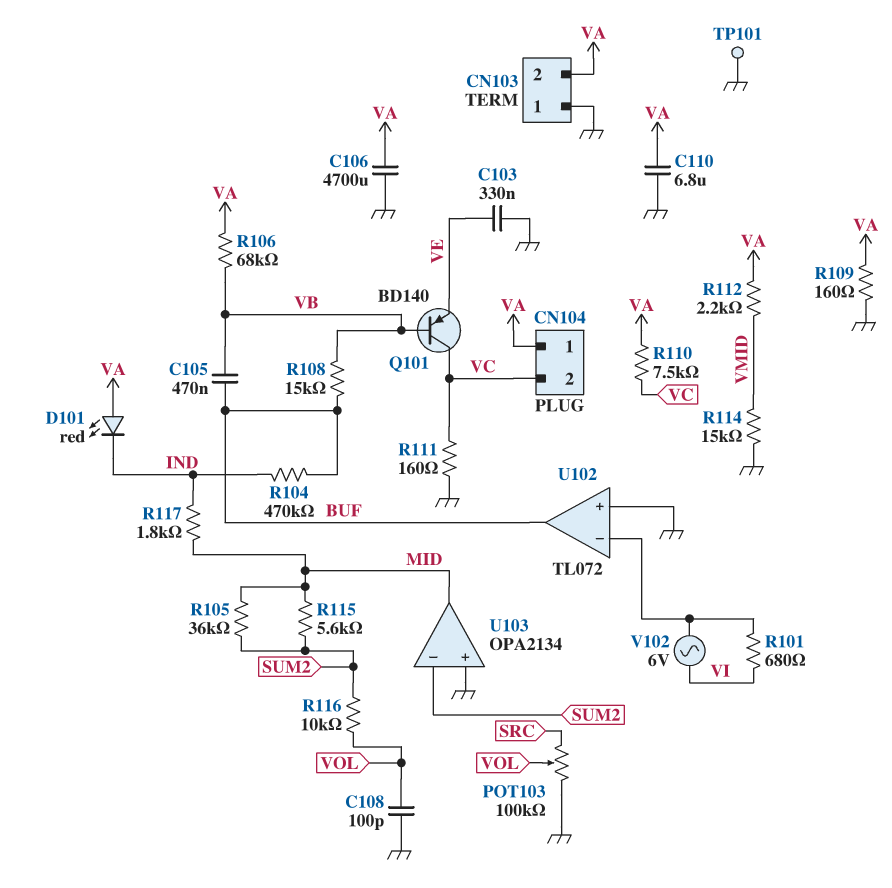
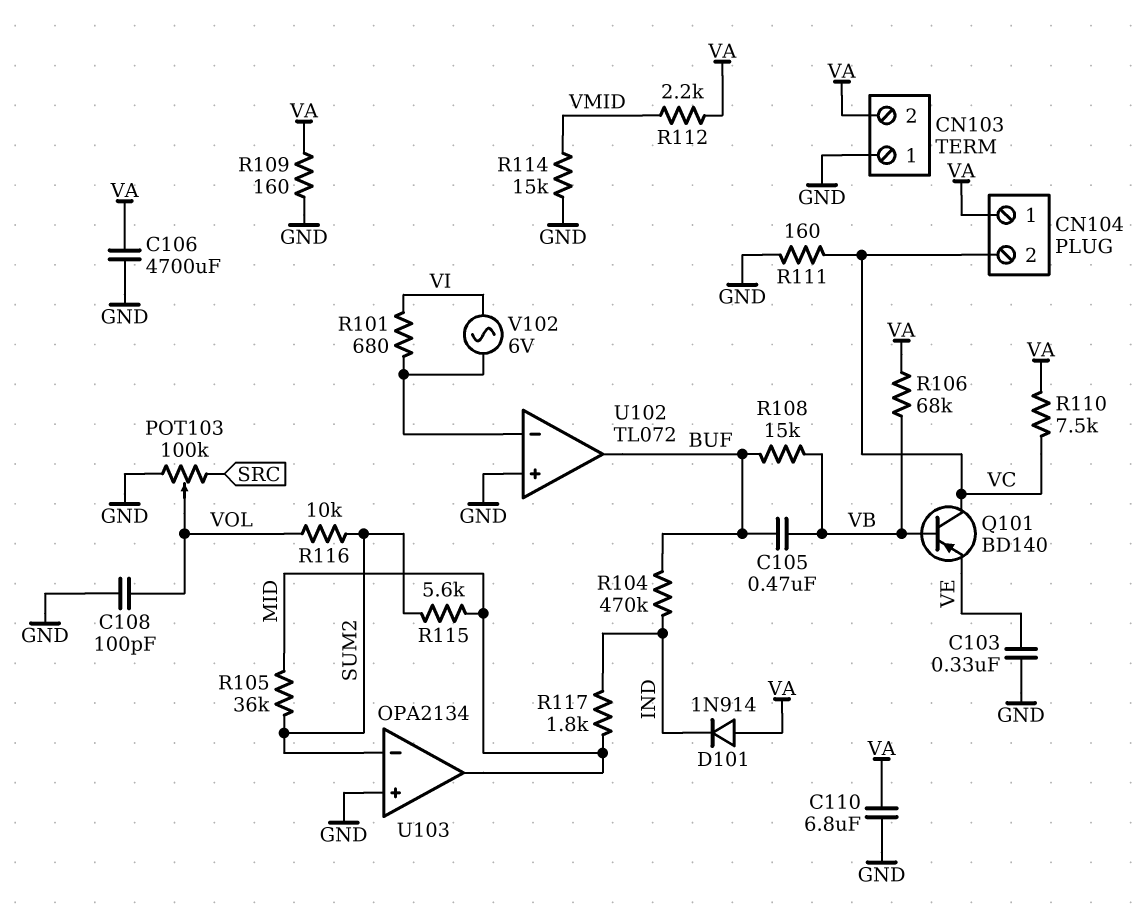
D101: LED red (A VA, K IND) -> diode 1N914 (A VA, K IND)
TP101: test point (GND) -> none

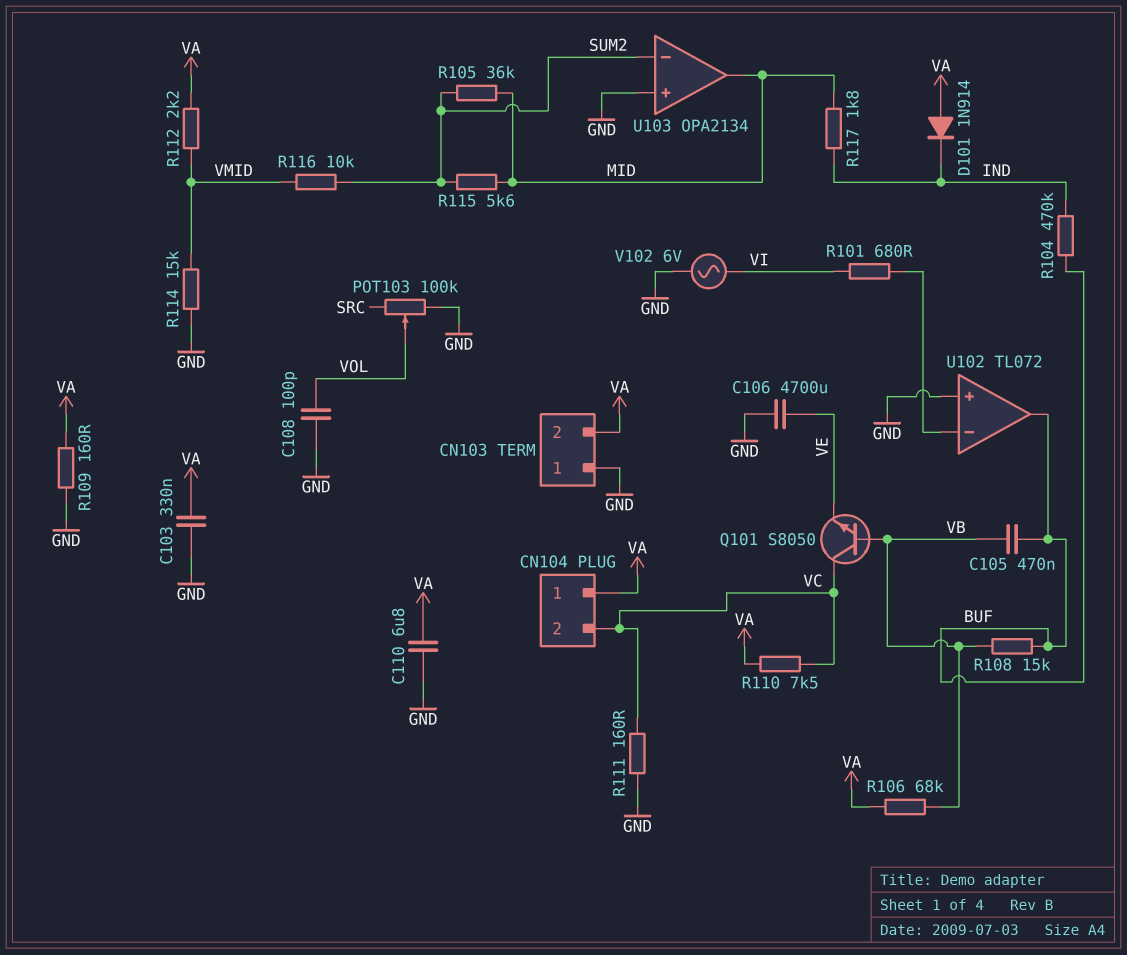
C103: 330nF (GND, VE) -> 330nF (GND, VA)
C106: 4700uF (GND, VA) -> 4700uF (GND, VE)
Q101: PNP BD140 (B VB, C VC, E VE) -> NPN S8050 (B VB, C VC, E VE)
R116: 10k (SUM2, VOL) -> 10k (SUM2, VMID)
V102: AC 6V (U102/in-, VI) -> AC 6V (GND, VI)

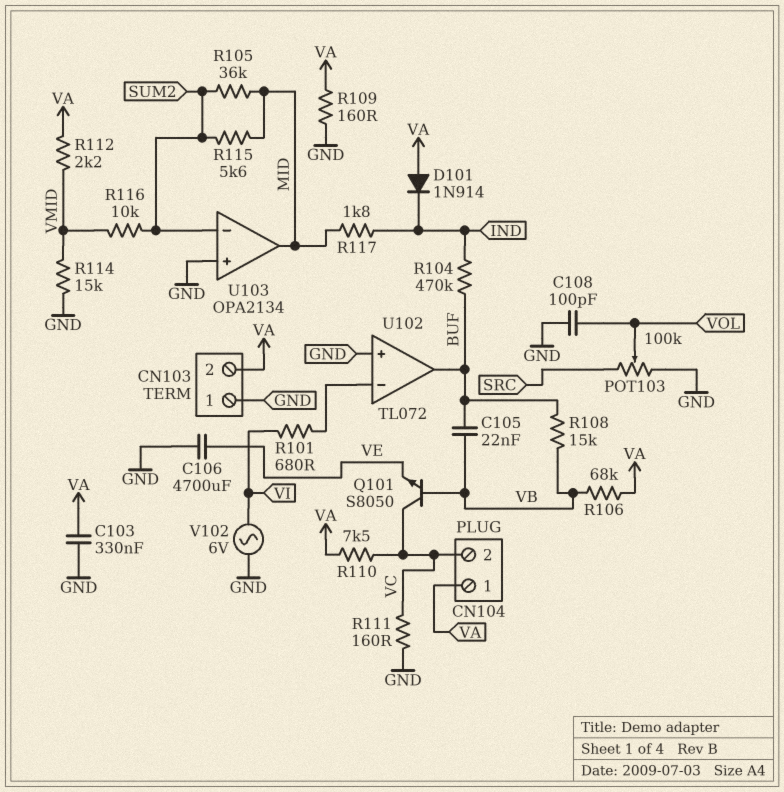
C105: 470nF (BUF, VB) -> 22nF (BUF, VB)
C110: 6.8uF (GND, VA) -> none

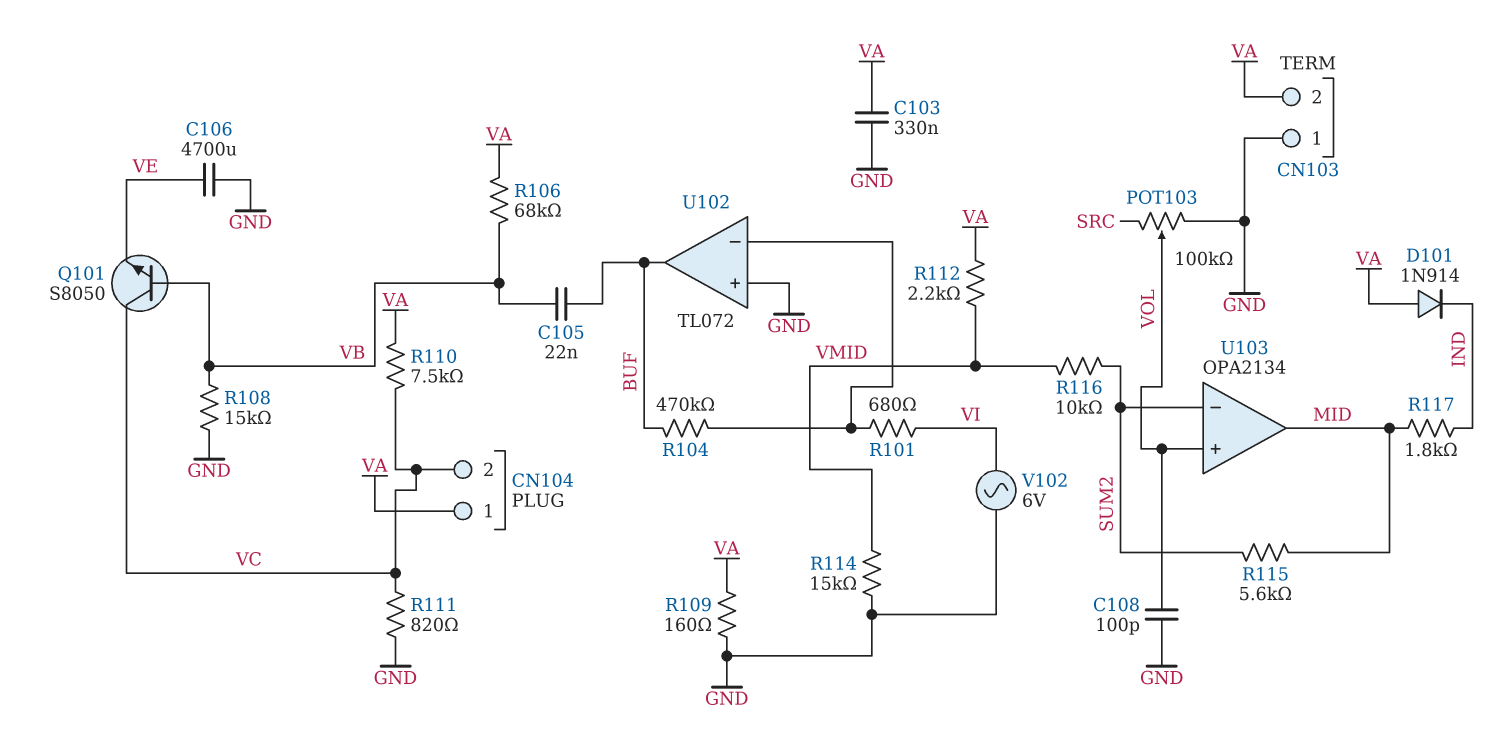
R104: 470k (BUF, IND) -> 470k (BUF, U102/in-)
R105: 36k (MID, SUM2) -> none
R108: 15k (BUF, VB) -> 15k (GND, VB)
R111: 160 (GND, VC) -> 820 (GND, VC)
U103 pin in+: GND -> VOL

